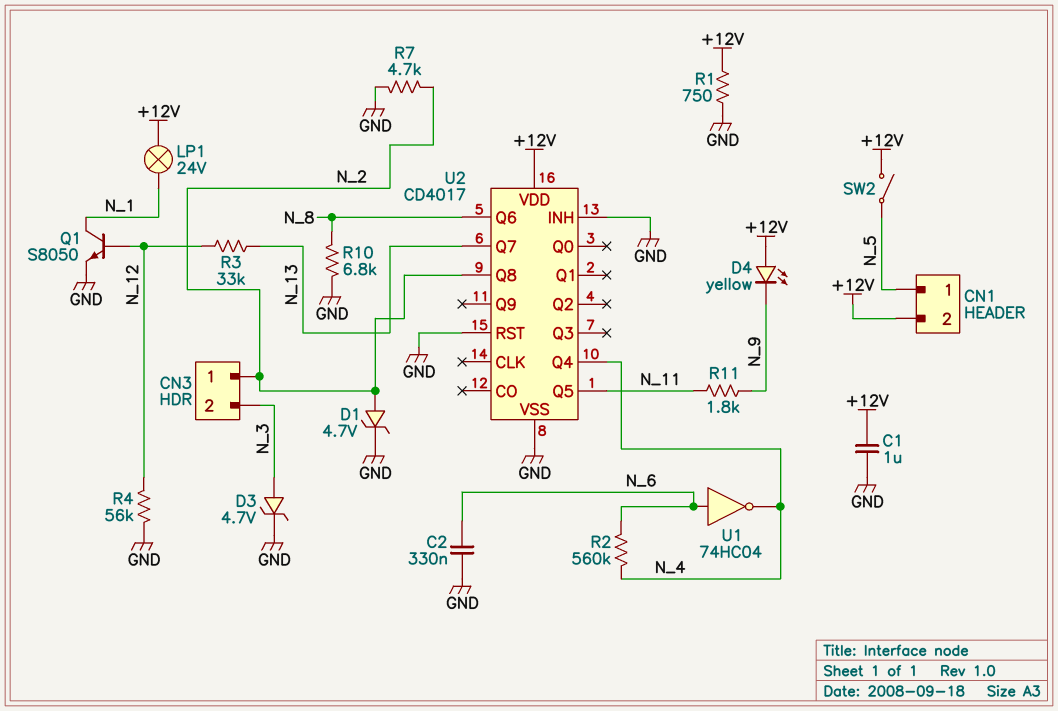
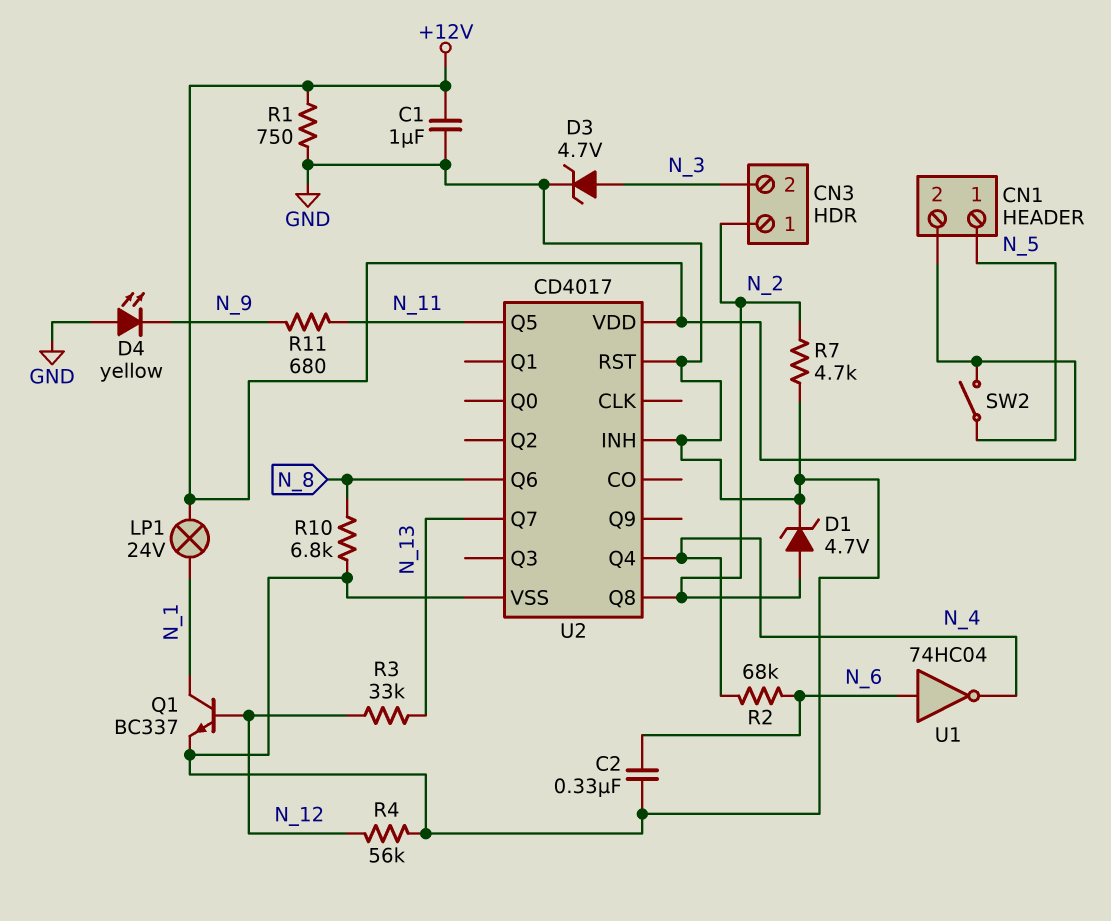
D4: LED yellow (A +12V, K N_9) -> LED yellow (A GND, K N_9)
Q1: NPN S8050 (B N_12, C N_1, E GND) -> NPN BC337 (B N_12, C N_1, E GND)
R2: 560k (N_4, N_6) -> 68k (N_4, N_6)
R11: 1.8k (N_9, N_11) -> 680 (N_9, N_11)

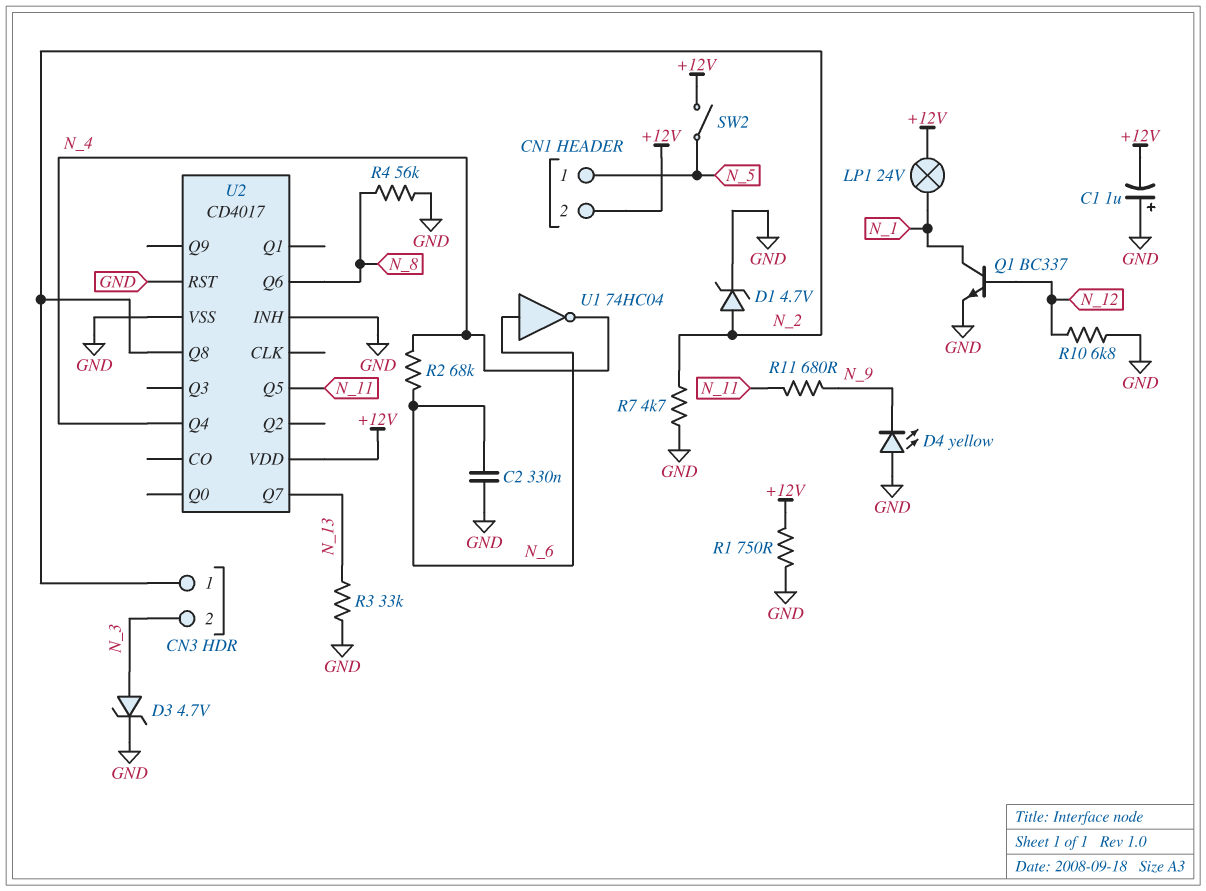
C1: 1uF (+12V, GND) -> 1uF (plus GND, minus +12V)
R3: 33k (N_12, N_13) -> 33k (GND, N_13)
R4: 56k (GND, N_12) -> 56k (GND, N_8)
R10: 6.8k (GND, N_8) -> 6.8k (GND, N_12)

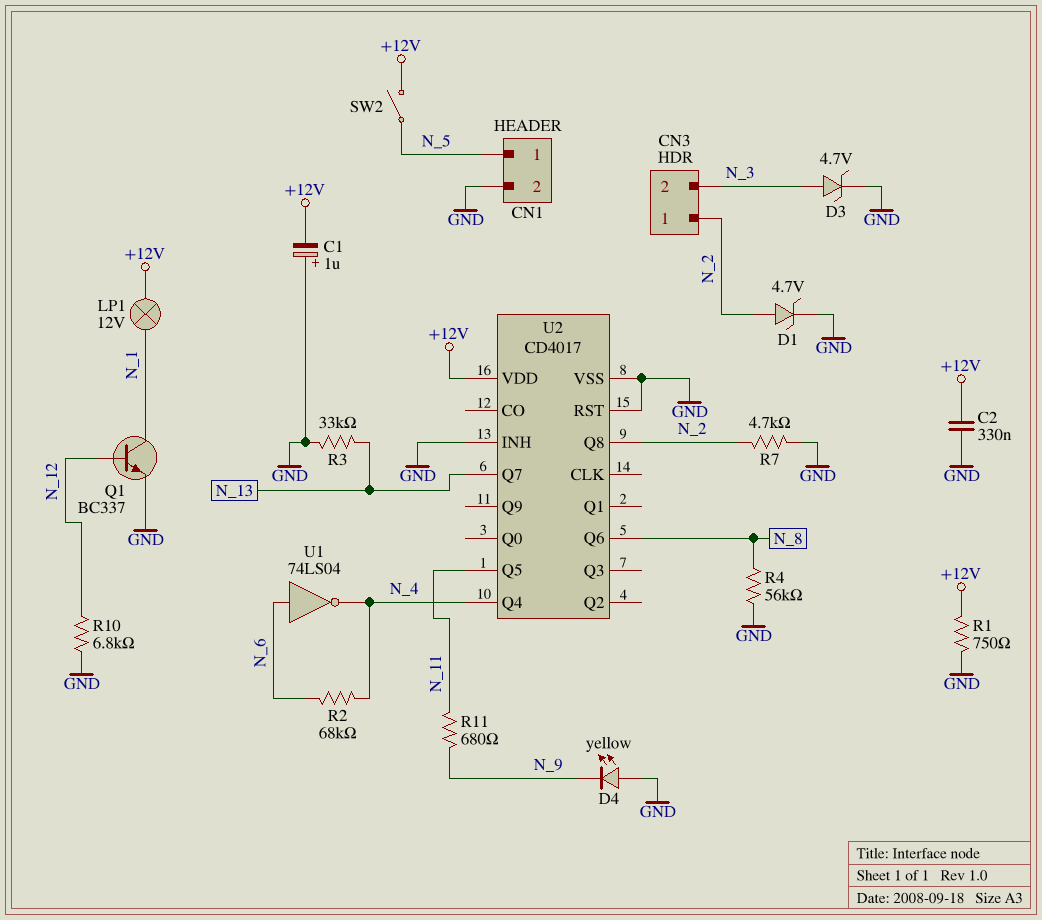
C2: 330nF (GND, N_6) -> 330nF (+12V, GND)
CN1 pin 2: +12V -> GND
LP1: lamp 24V (+12V, N_1) -> lamp 12V (+12V, N_1)
U1: NOT 74HC04 (in N_6, out N_4) -> NOT 74LS04 (in N_6, out N_4)

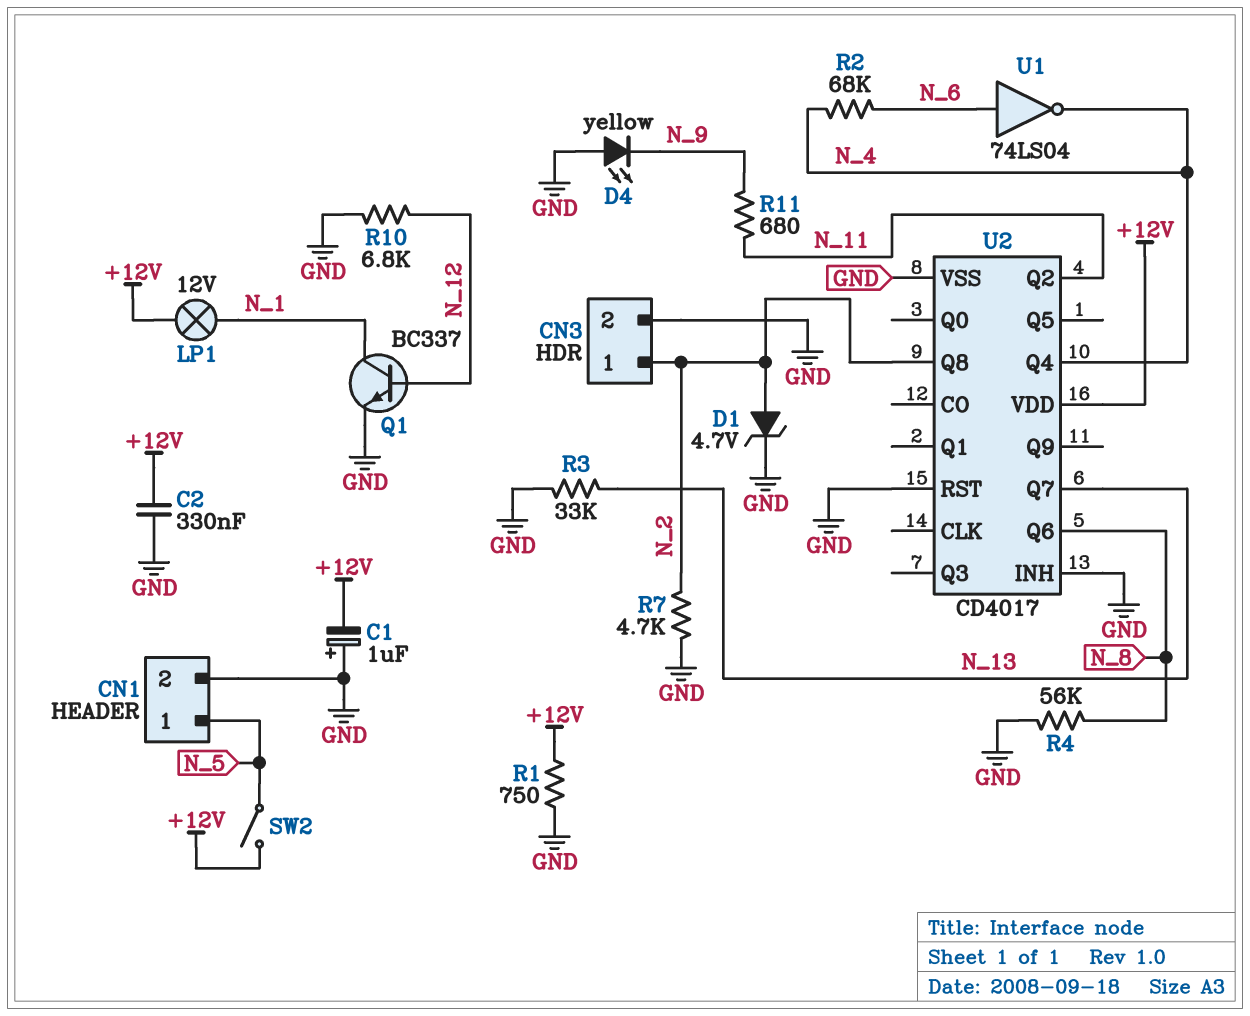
CN3 pin 2: N_3 -> GND
D3: zener 4.7V (A N_3, K GND) -> none
U2 pin Q2: none -> N_11
U2 pin Q5: N_11 -> none

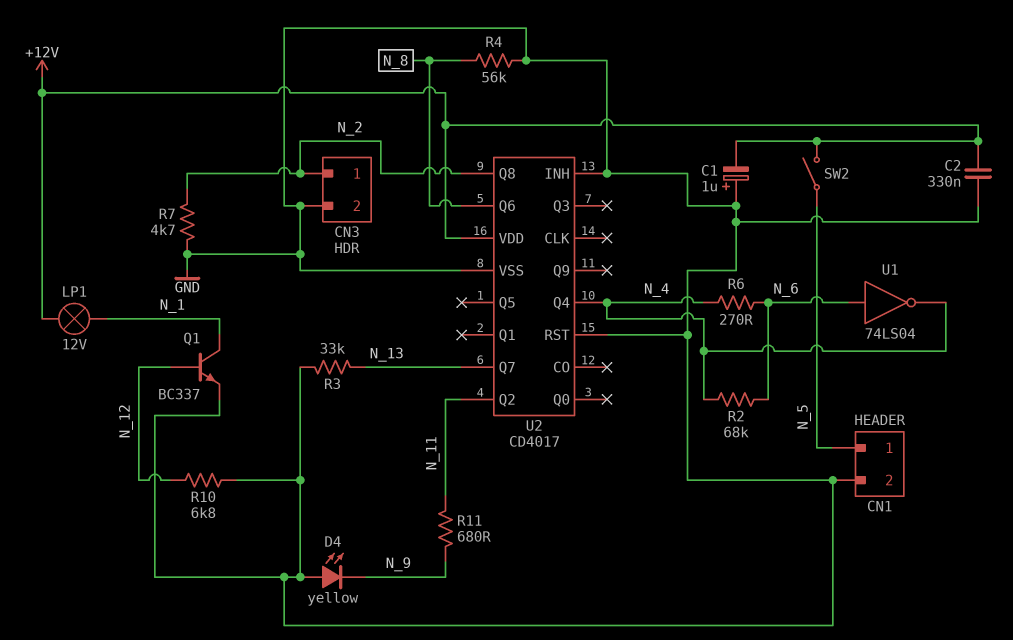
D1: zener 4.7V (A N_2, K GND) -> none
R1: 750 (+12V, GND) -> none
R6: none -> 270 (N_4, N_6)

